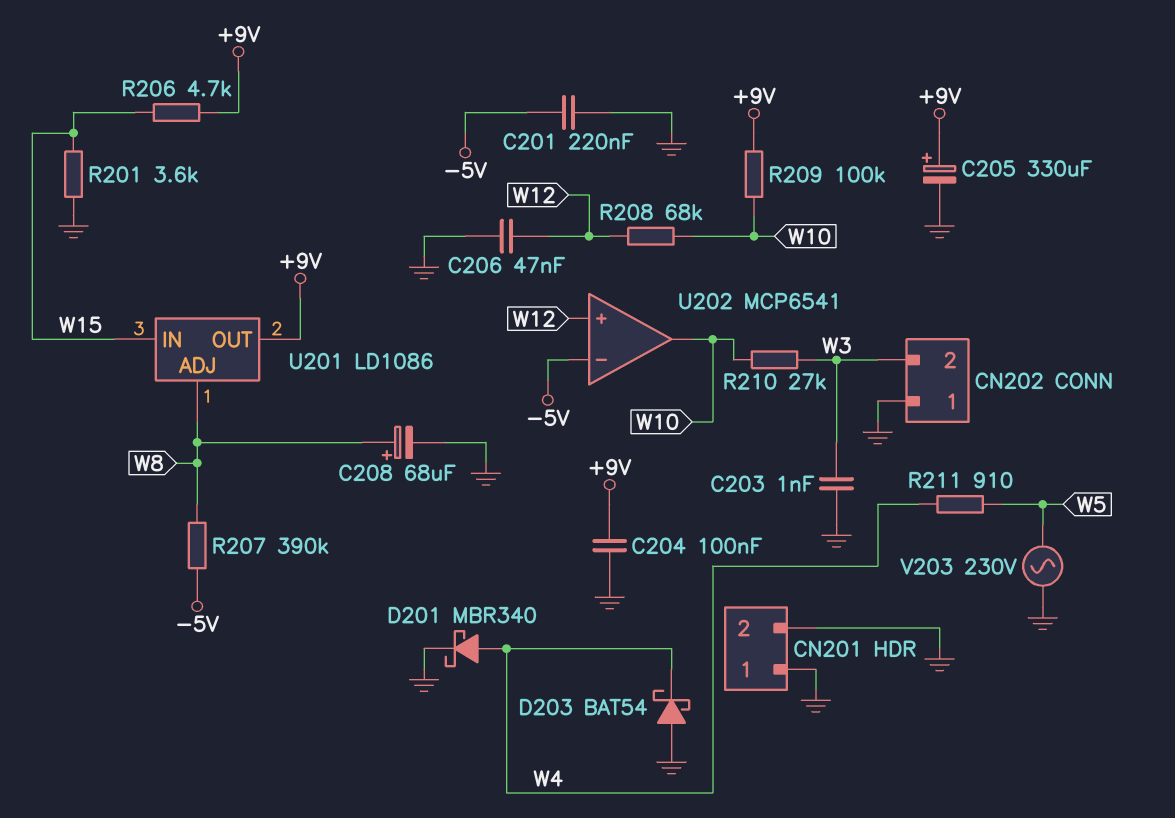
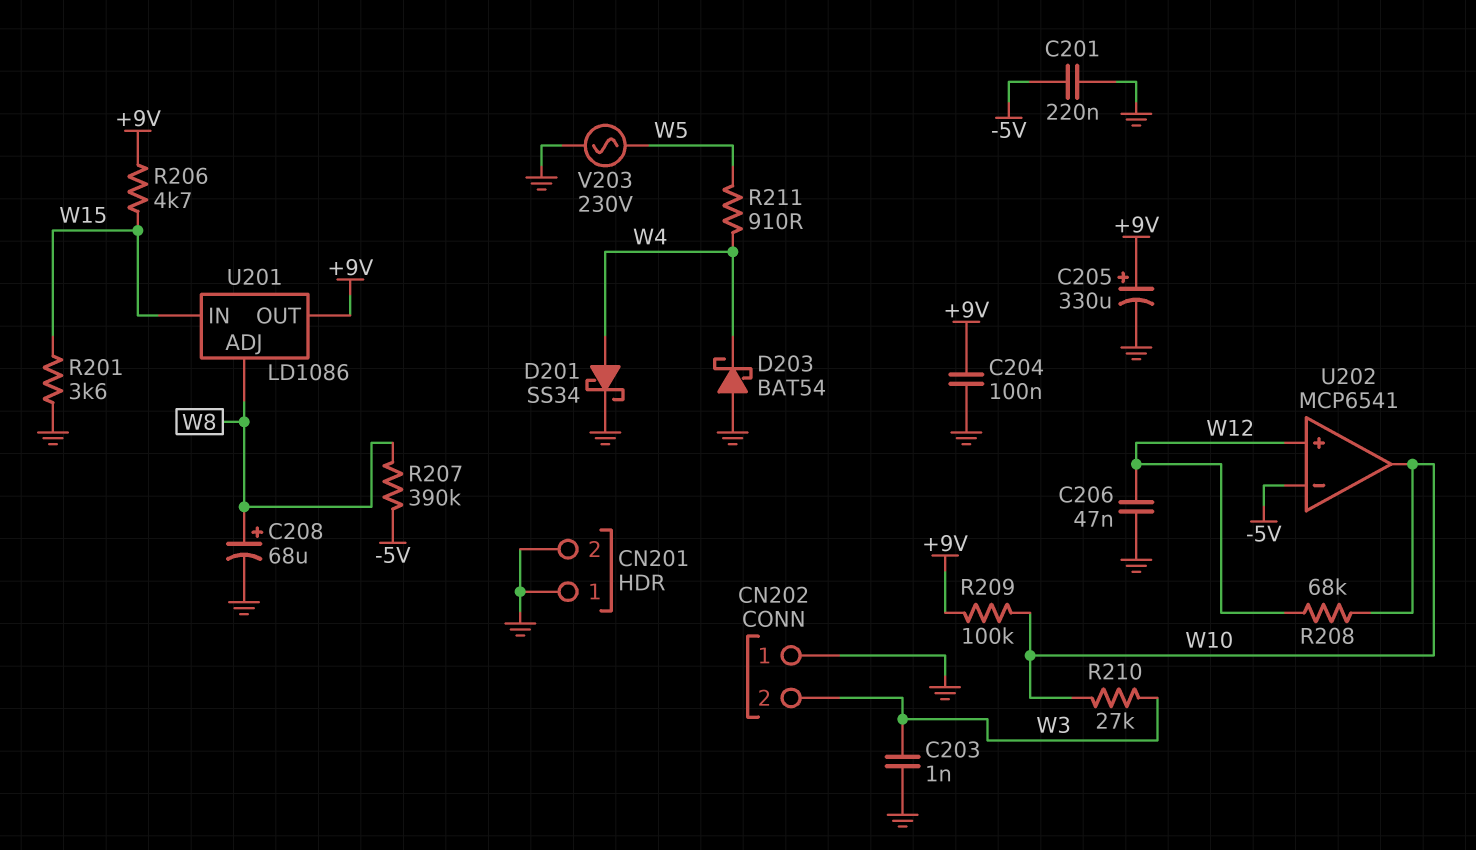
D201: schottky MBR340 (A W4, K GND) -> schottky SS34 (A W4, K GND)

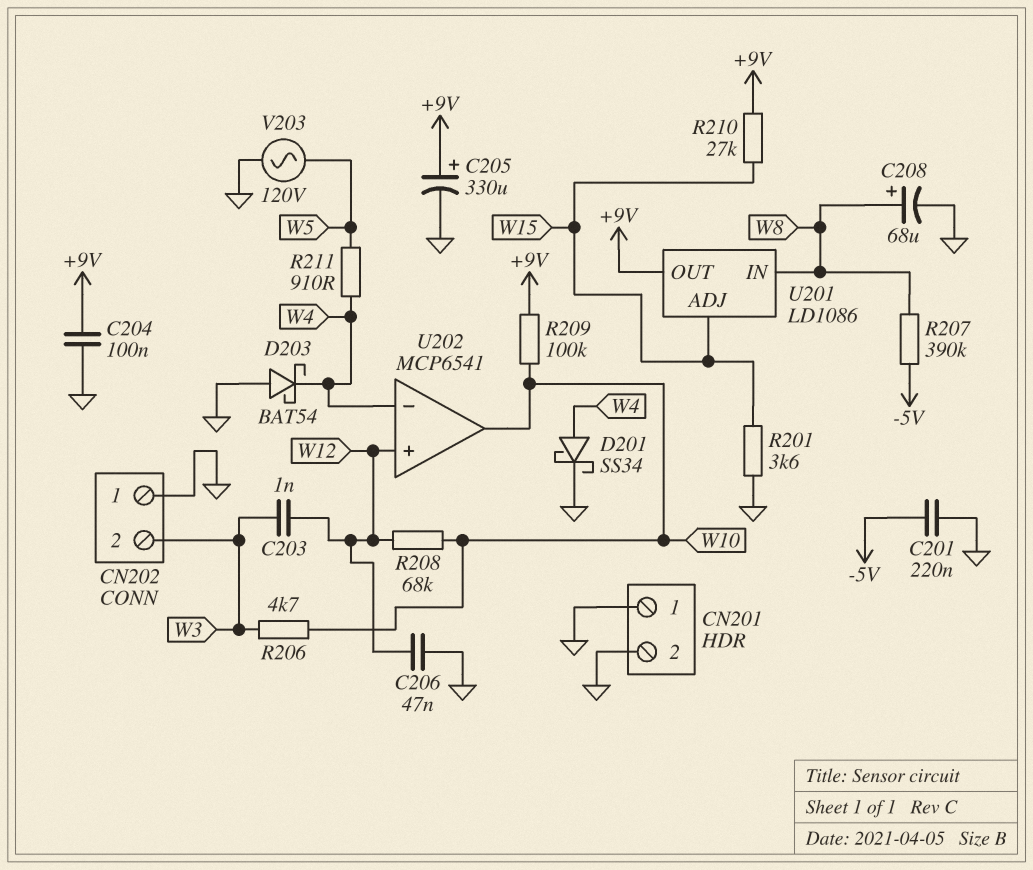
C203: 1nF (GND, W3) -> 1nF (W3, W12)
R206: 4.7k (+9V, W15) -> 4.7k (W3, W10)
R210: 27k (W3, W10) -> 27k (+9V, W15)
U201 pin ADJ: W8 -> W15
U201 pin IN: W15 -> W8
U202 pin in-: -5V -> W4
V203: AC 230V (GND, W5) -> AC 120V (GND, W5)

